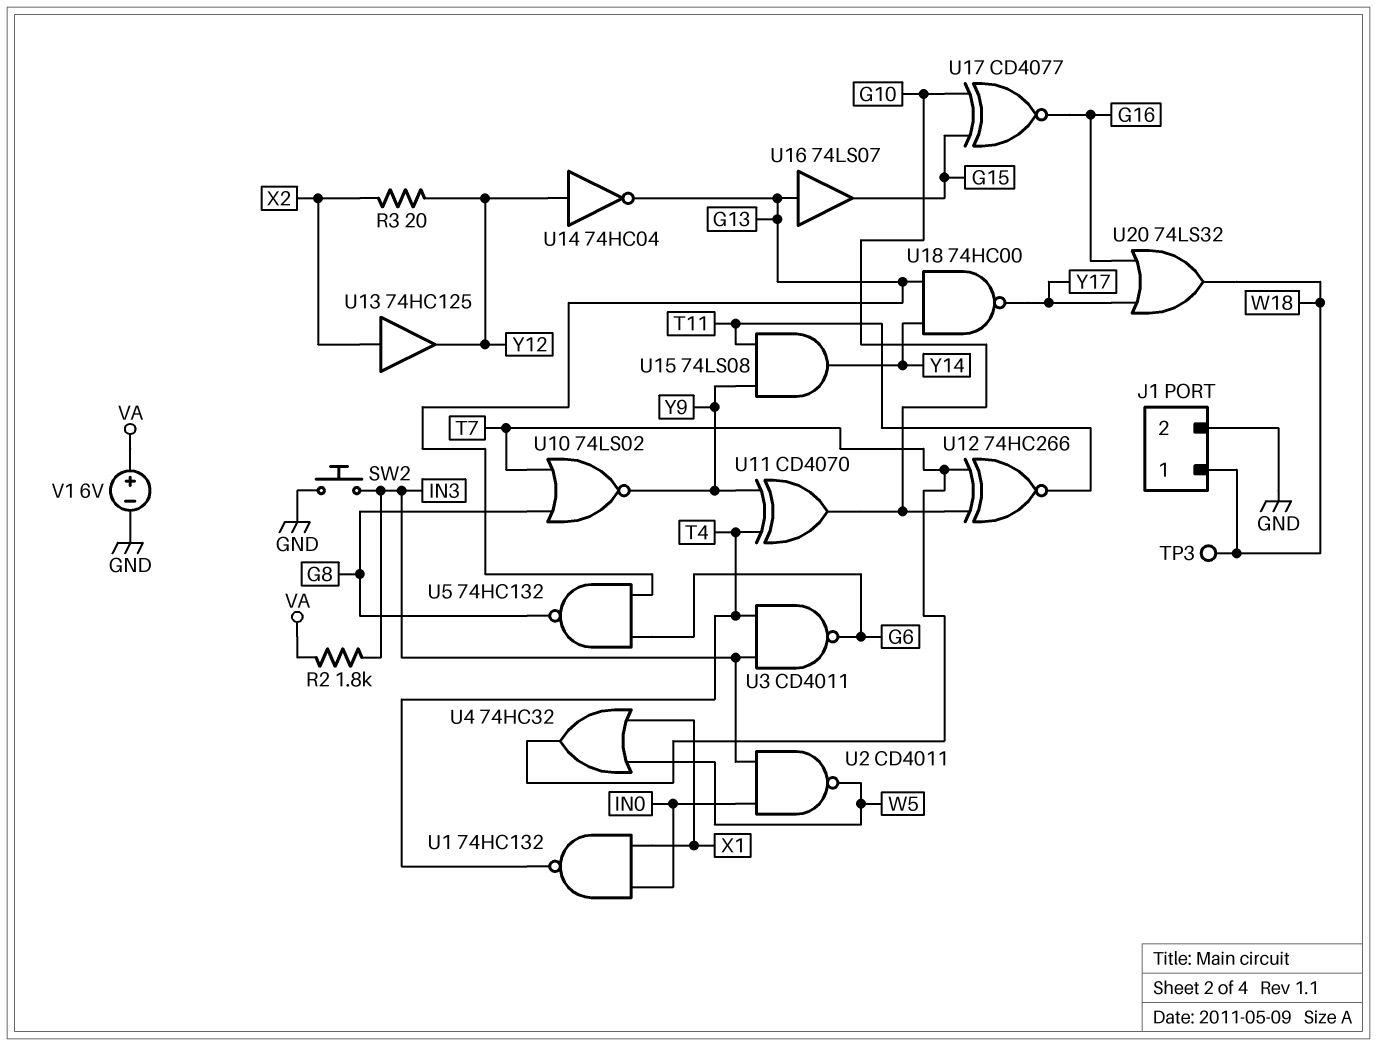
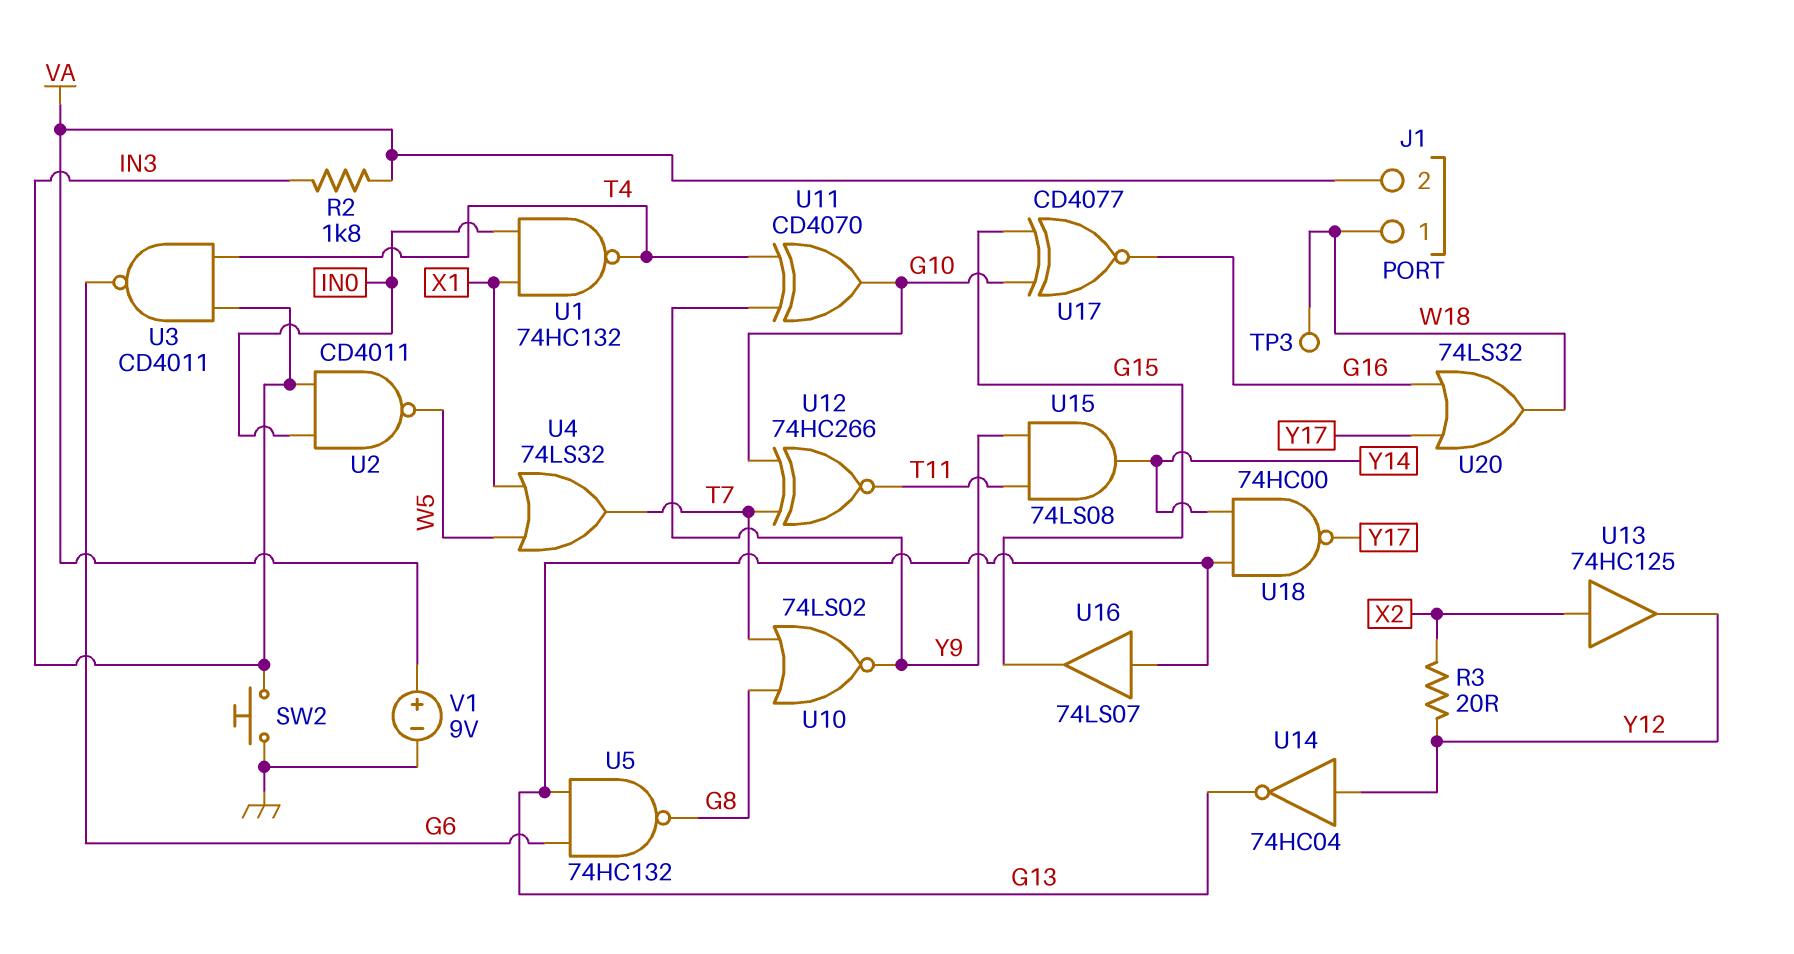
J1 pin 2: GND -> VA
U4: OR 74HC32 (in W5, in X1, out T7) -> OR 74LS32 (in W5, in X1, out T7)
V1: 6V (plus VA, minus GND) -> 9V (plus VA, minus GND)

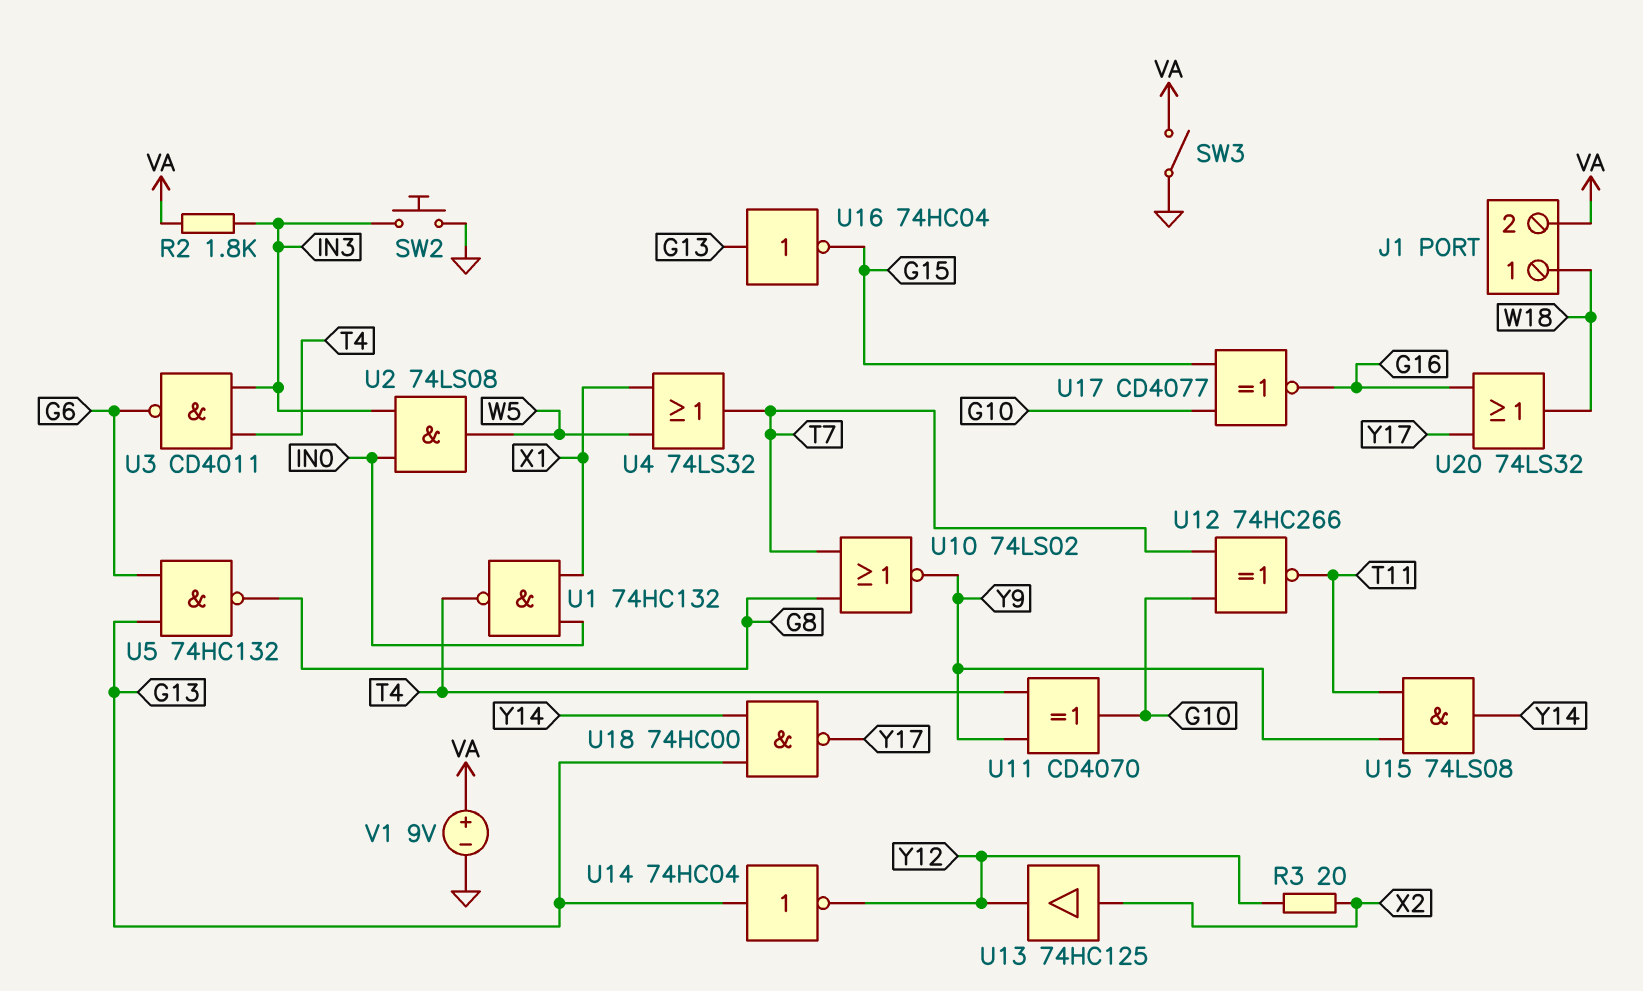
SW3: none -> switch (GND, VA)
TP3: test point (W18) -> none
U2: NAND CD4011 (in IN0, in IN3, out W5) -> AND 74LS08 (in IN0, in IN3, out W5)
U14: NOT 74HC04 (in Y12, out G13) -> NOT 74HC04 (in G13, out Y12)
U16: buffer 74LS07 (in G13, out G15) -> NOT 74HC04 (in G13, out G15)

